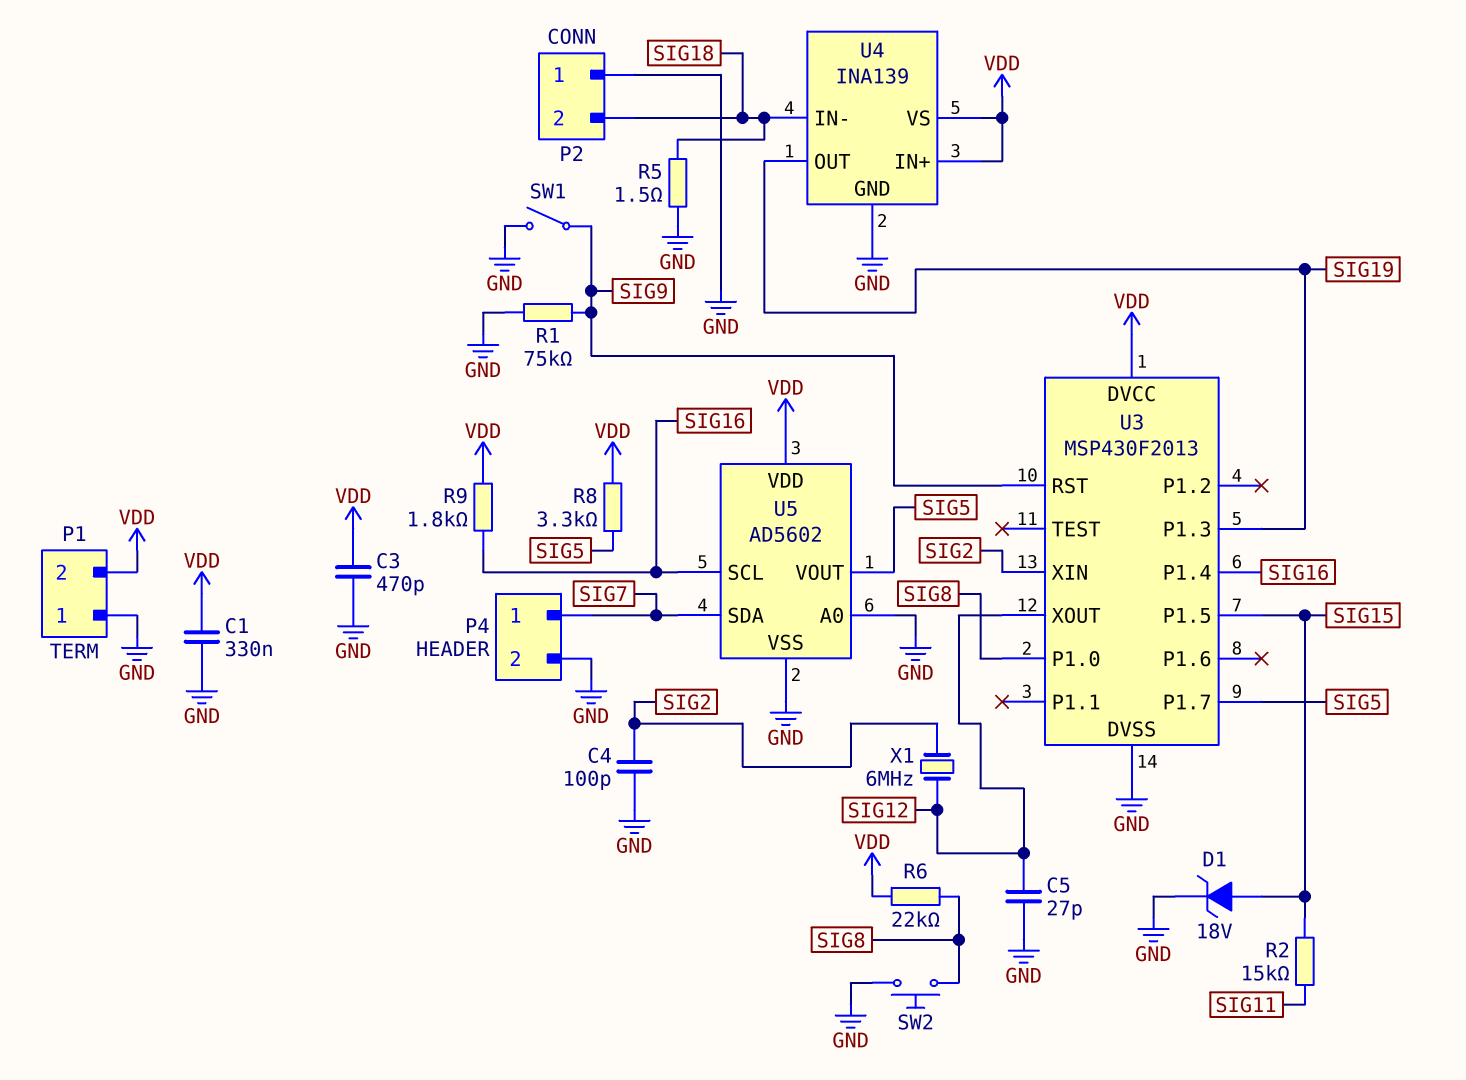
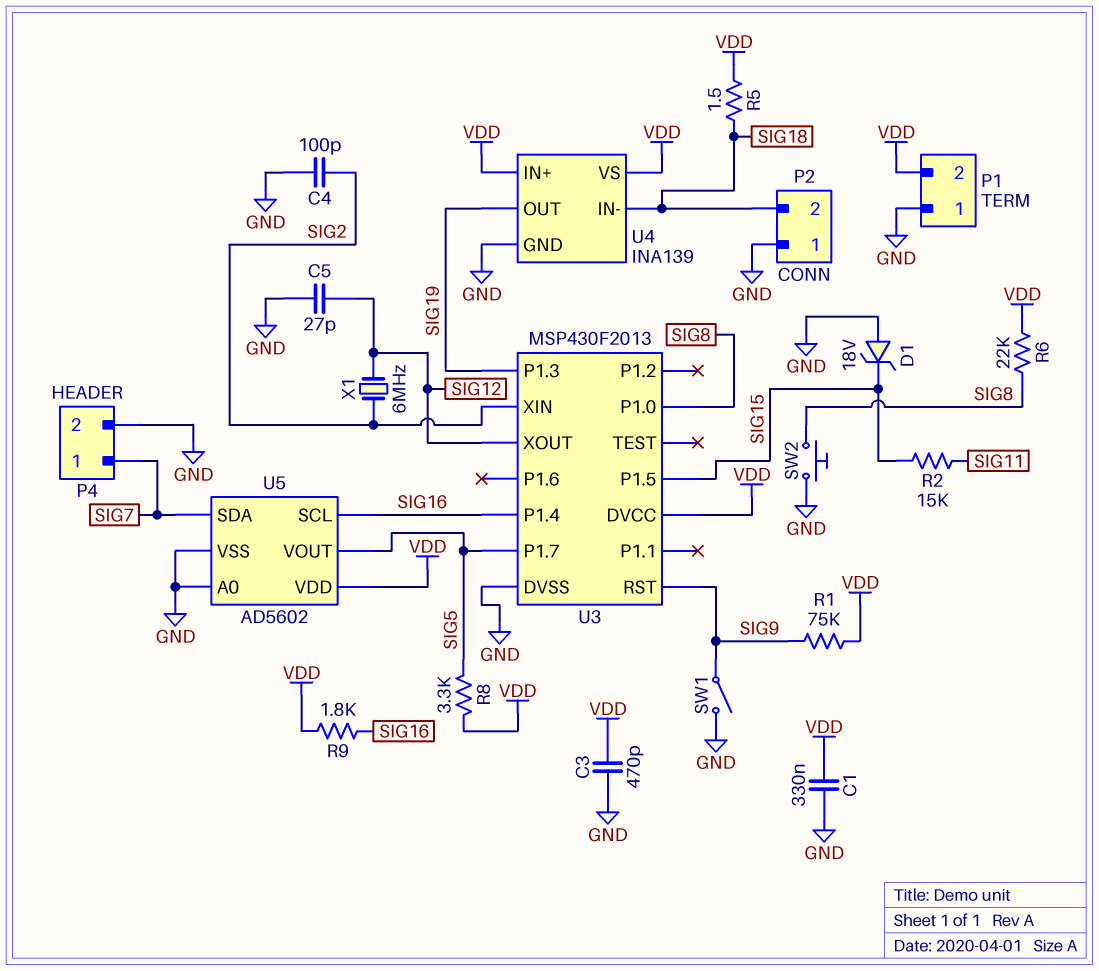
D1: zener 18V (A SIG15, K GND) -> zener 18V (A GND, K SIG15)
R1: 75k (GND, SIG9) -> 75k (SIG9, VDD)
R5: 1.5 (GND, SIG18) -> 1.5 (SIG18, VDD)

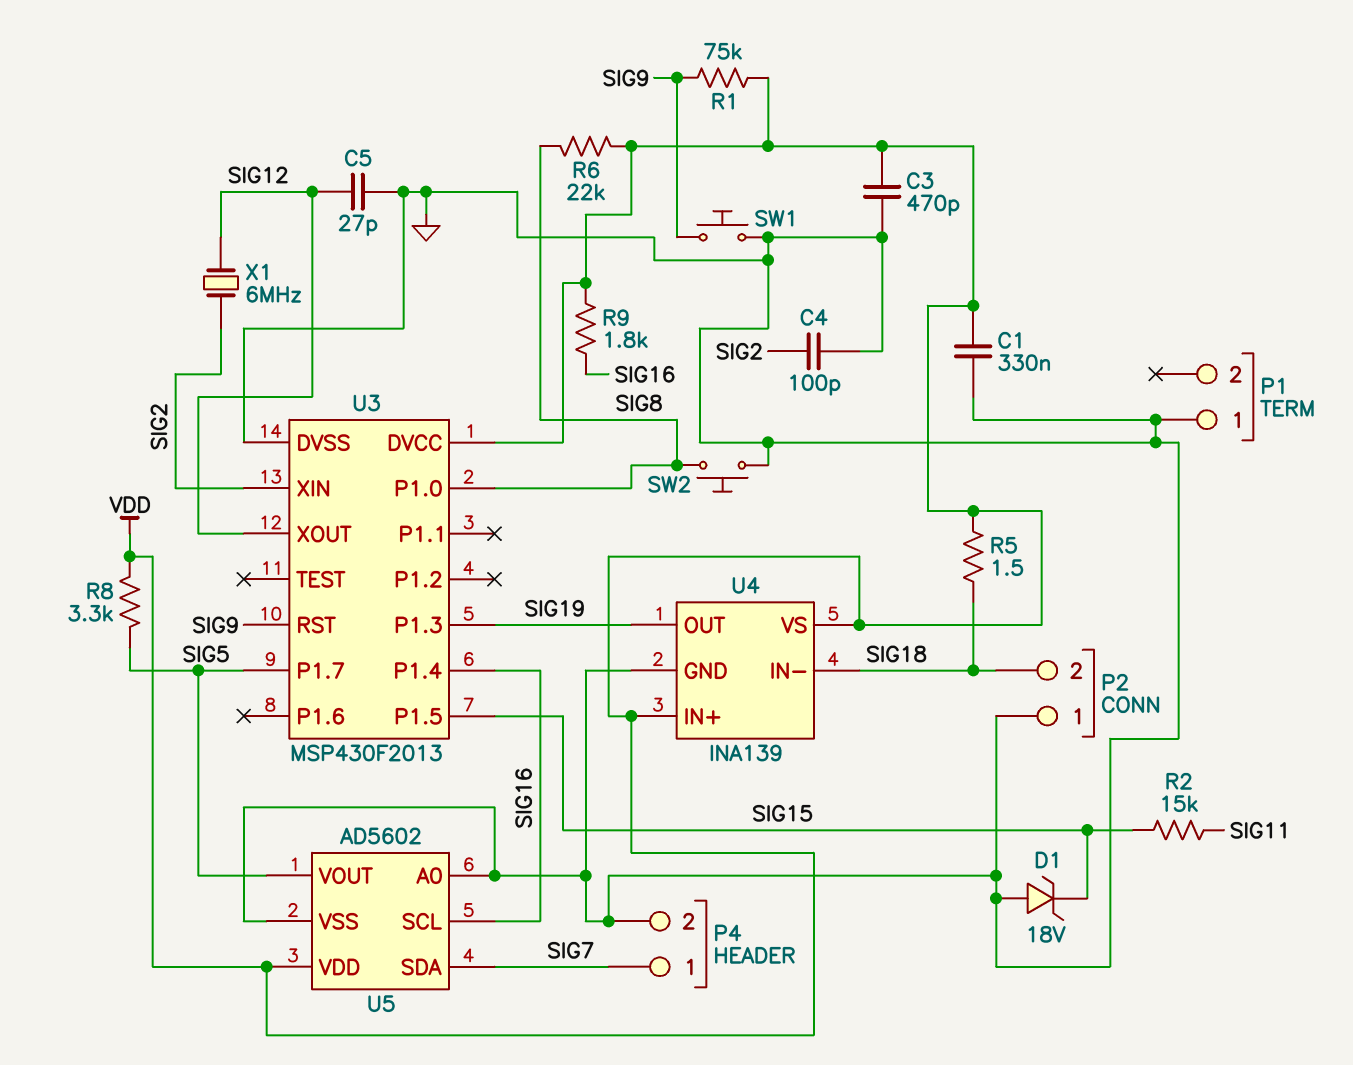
P1 pin 2: VDD -> none
SW1: switch (GND, SIG9) -> button (GND, SIG9)

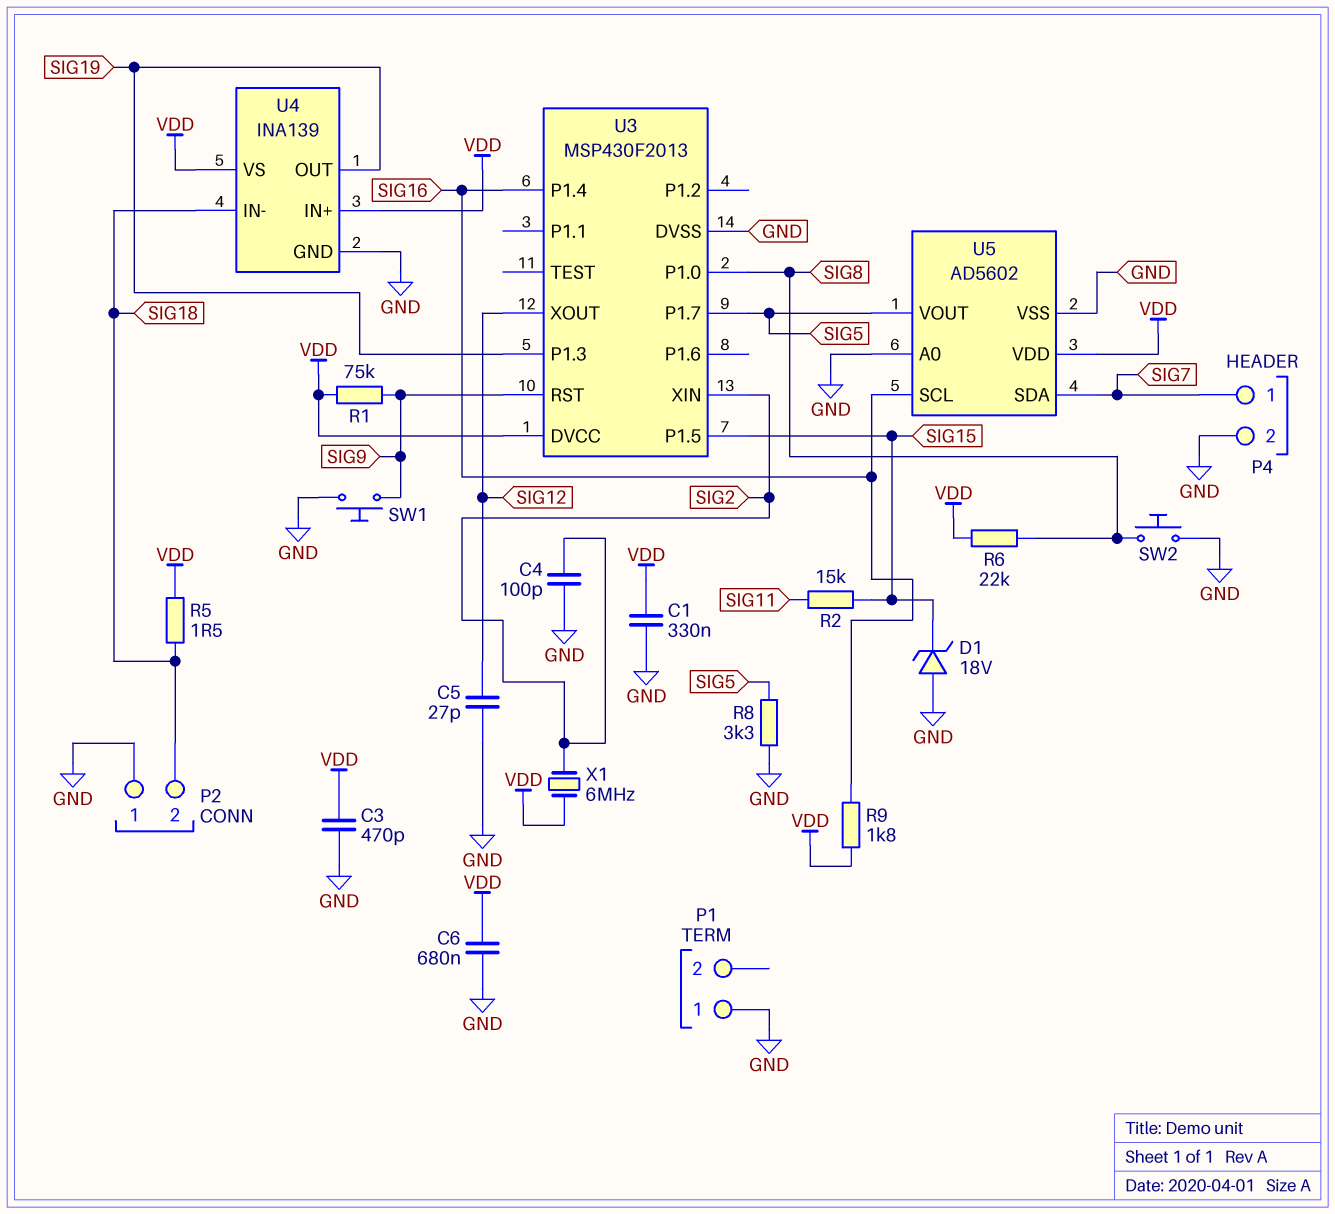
C6: none -> 680nF (GND, VDD)
R8: 3.3k (SIG5, VDD) -> 3.3k (GND, SIG5)
X1: 6MHz (SIG2, SIG12) -> 6MHz (SIG2, VDD)

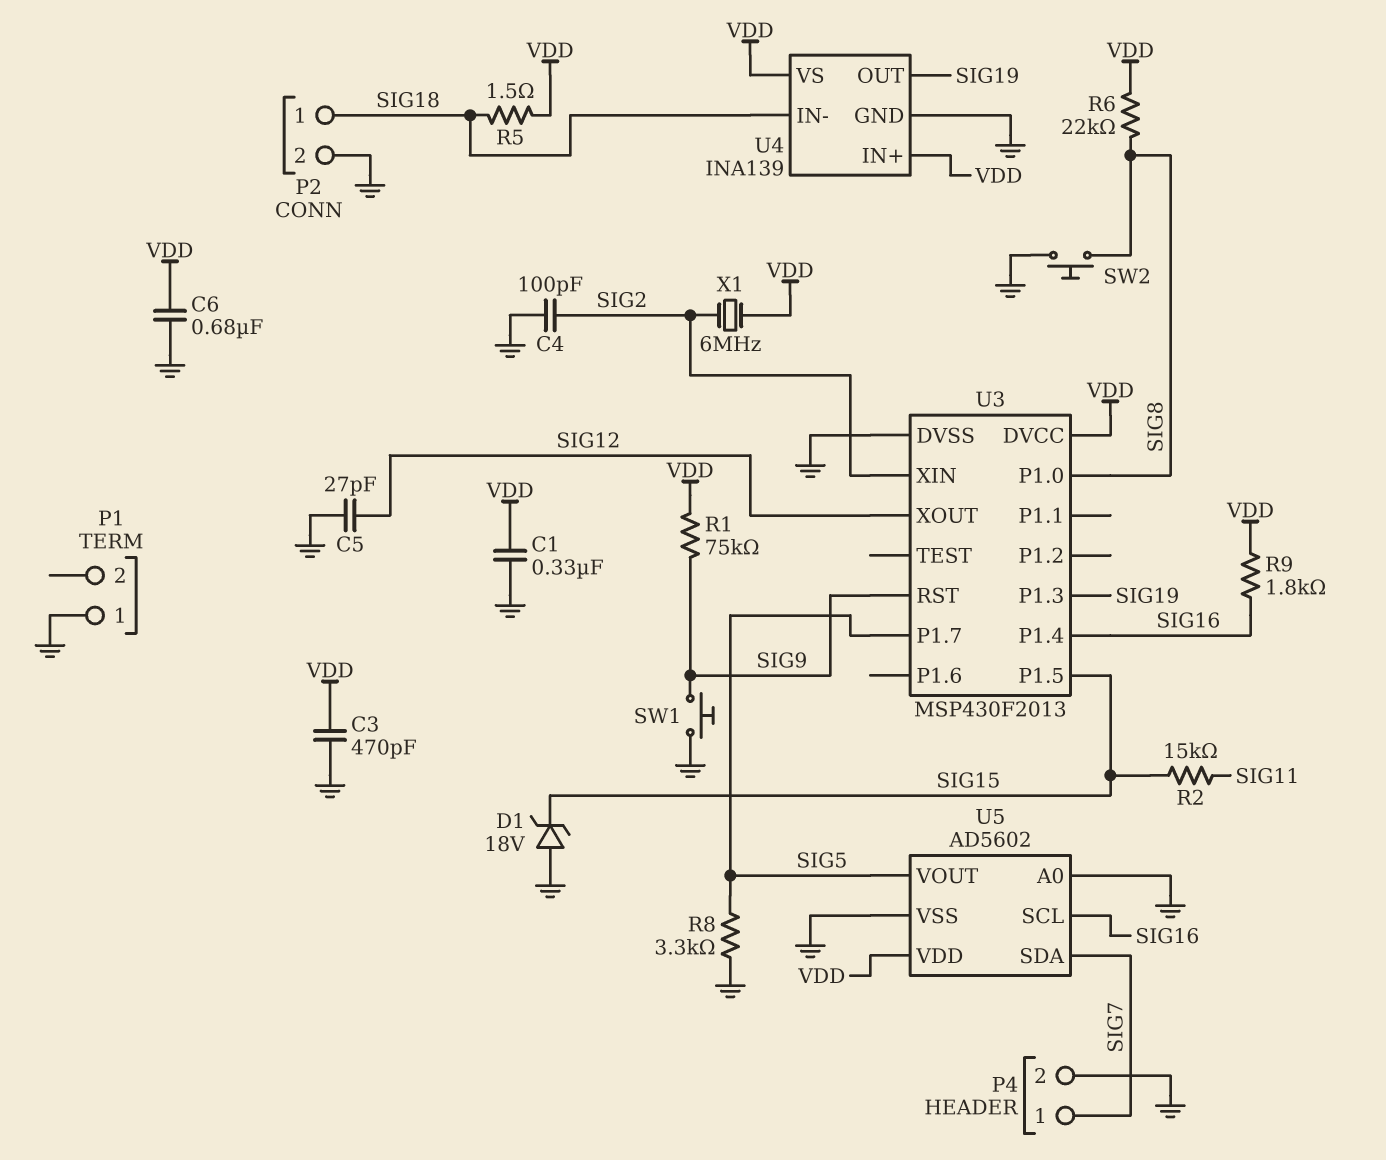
P2 pin 1: GND -> SIG18
P2 pin 2: SIG18 -> GND

